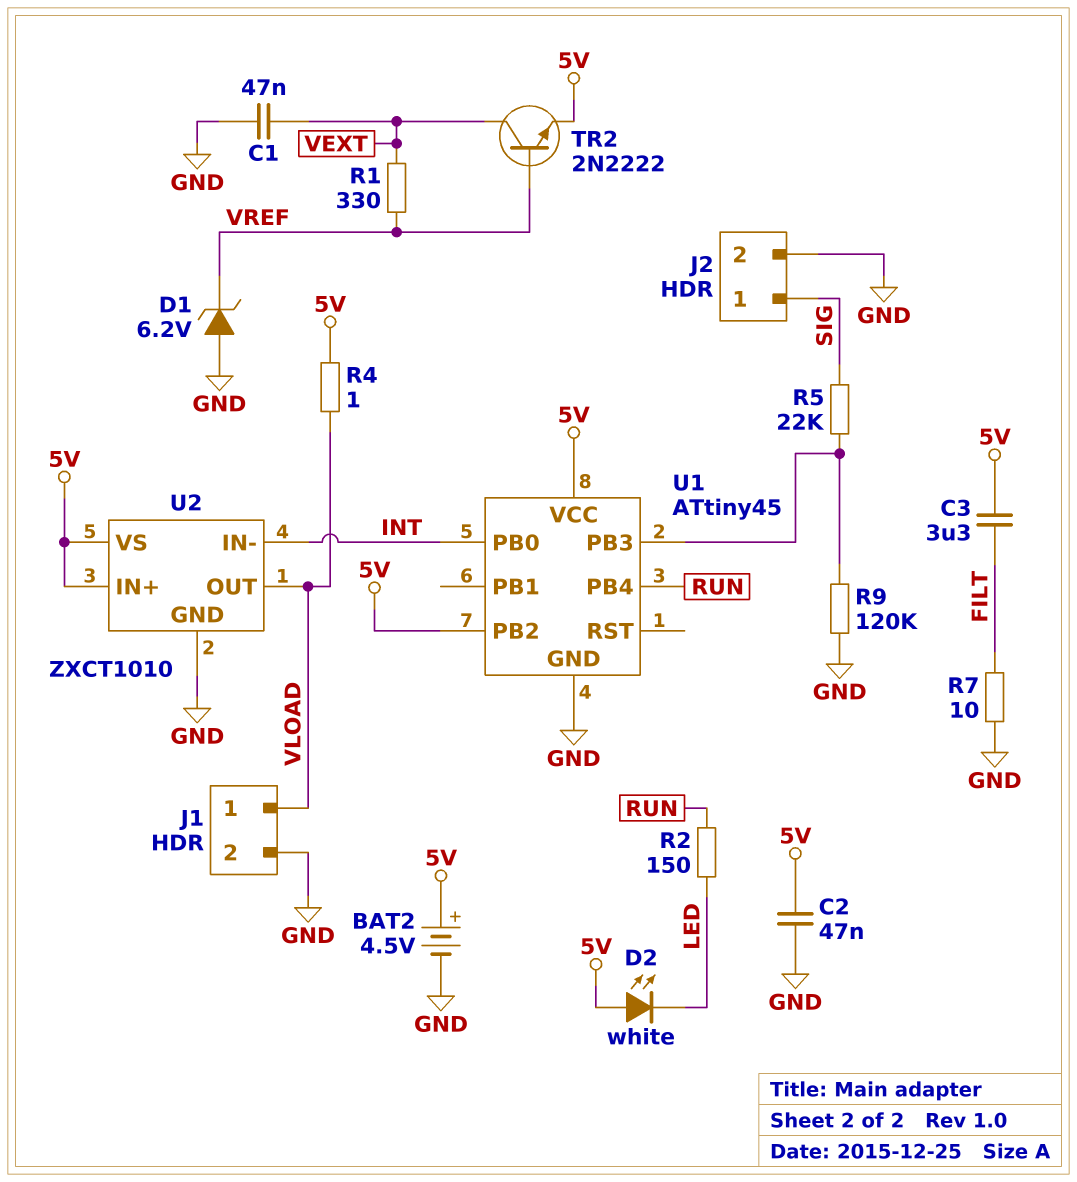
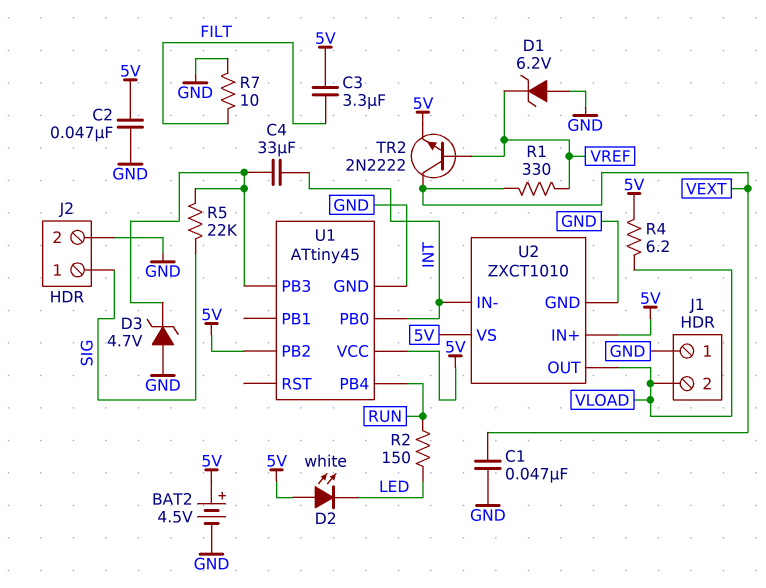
C4: none -> 33uF (INT, U1/PB3)
D3: none -> zener 4.7V (A GND, K U1/PB3)
J1 pin 1: VLOAD -> GND
J1 pin 2: GND -> VLOAD
R4: 1 (5V, VLOAD) -> 6.2 (5V, VLOAD)
R9: 120k (GND, U1/PB3) -> none

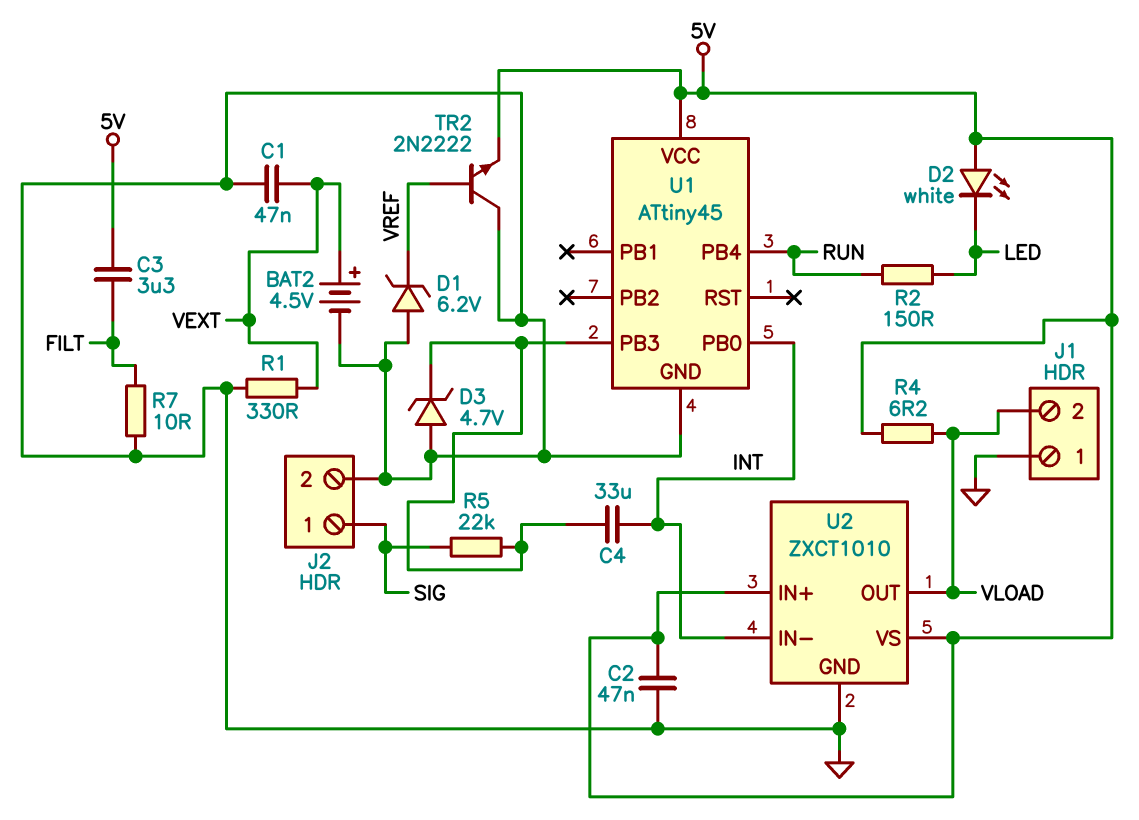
BAT2: 4.5V (plus 5V, minus GND) -> 4.5V (plus VEXT, minus GND)
R1: 330 (VEXT, VREF) -> 330 (GND, VEXT)
TR2: NPN 2N2222 (B VREF, C VEXT, E 5V) -> NPN 2N2222 (B VREF, C GND, E 5V)
U1 pin PB2: 5V -> none

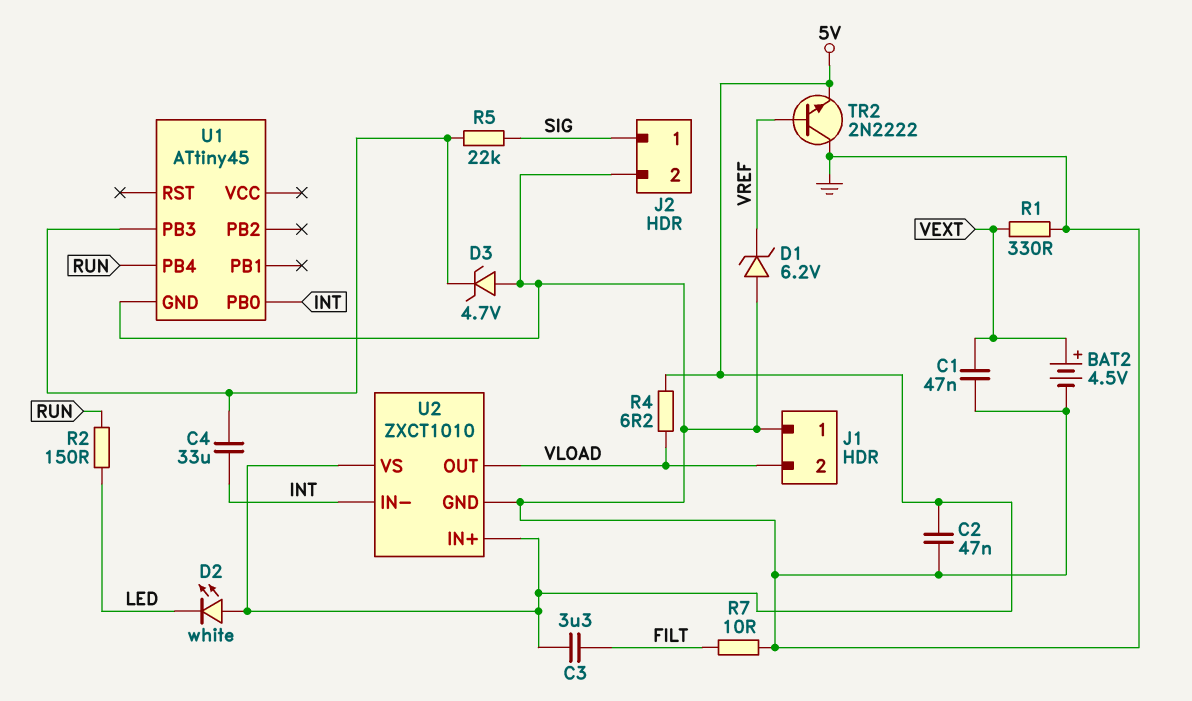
U1 pin VCC: 5V -> none

